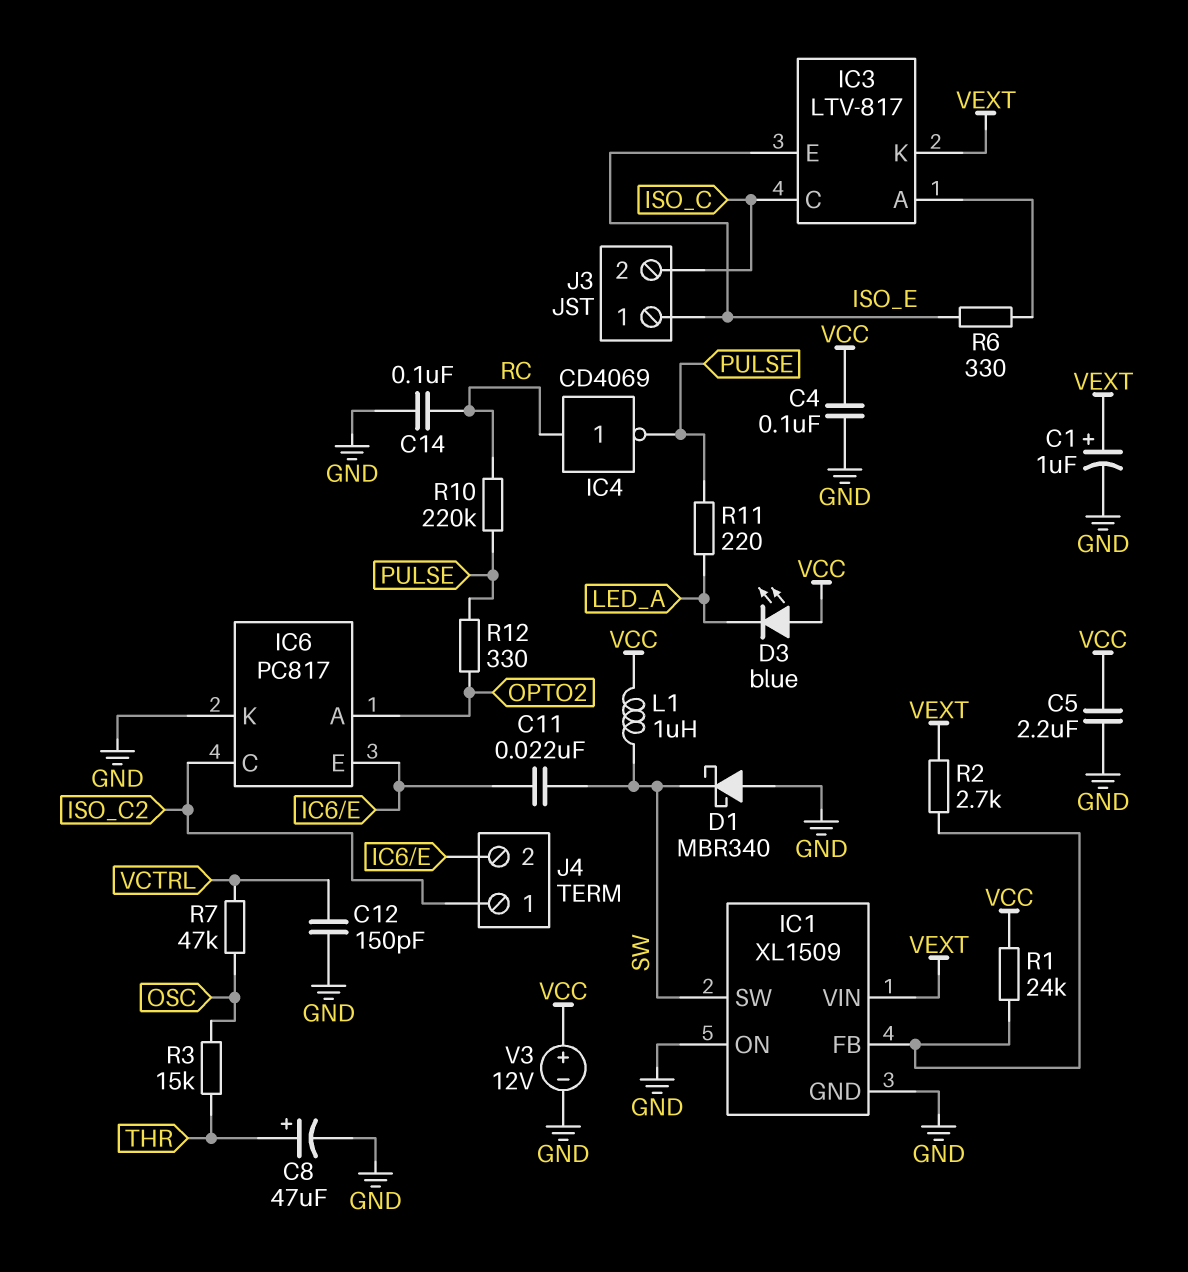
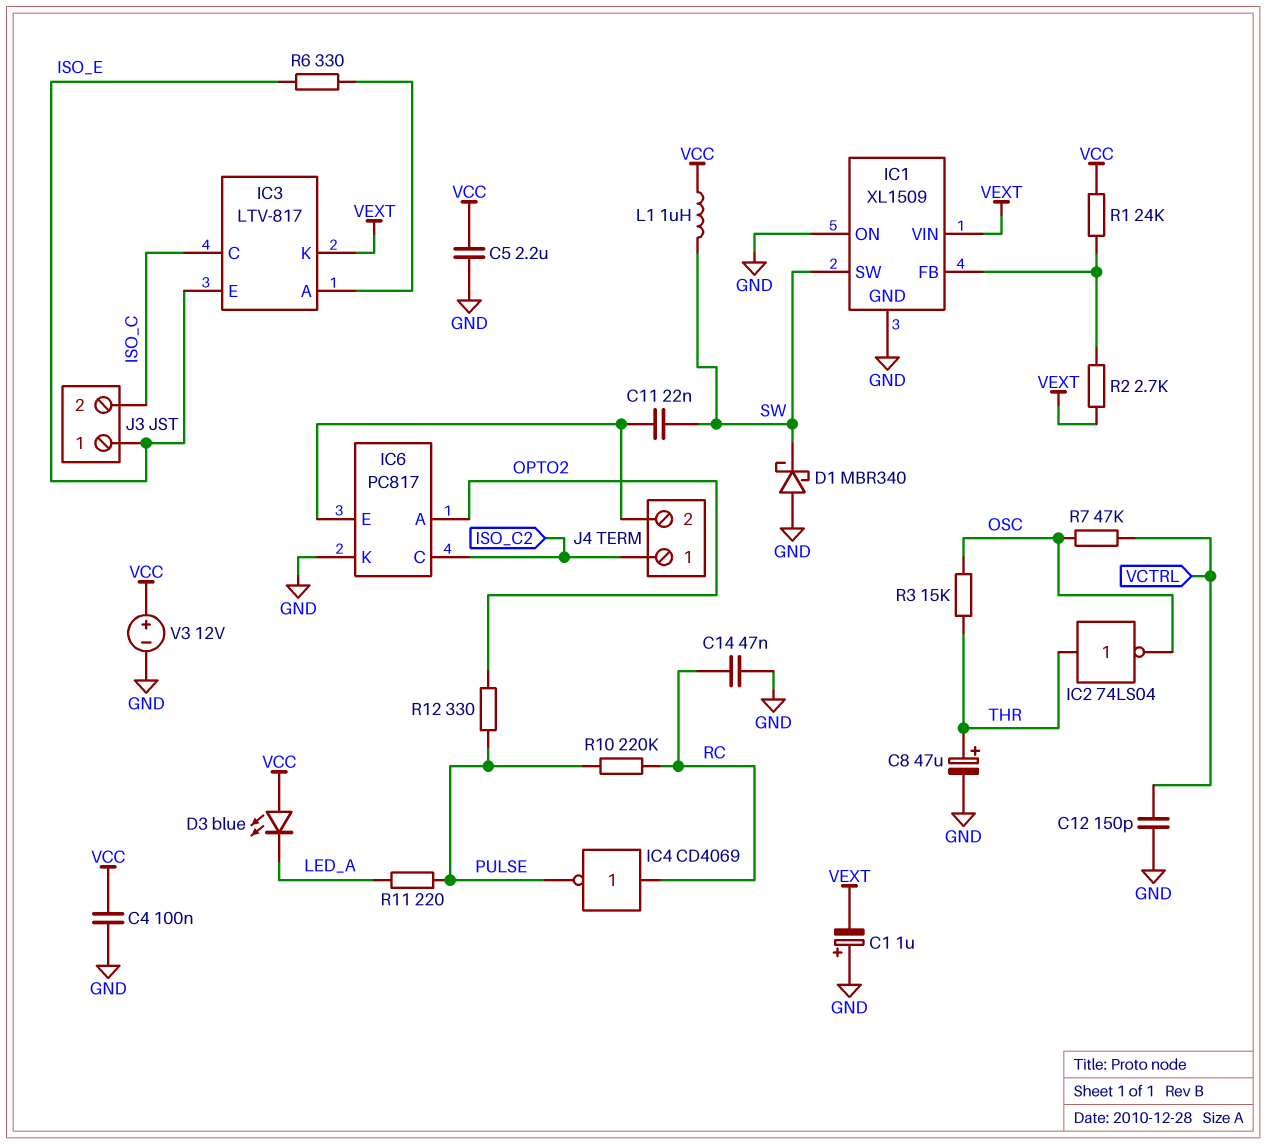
C1: 1uF (plus VEXT, minus GND) -> 1uF (plus GND, minus VEXT)
C14: 100nF (GND, RC) -> 47nF (GND, RC)
IC2: none -> NOT 74LS04 (in THR, out OSC)

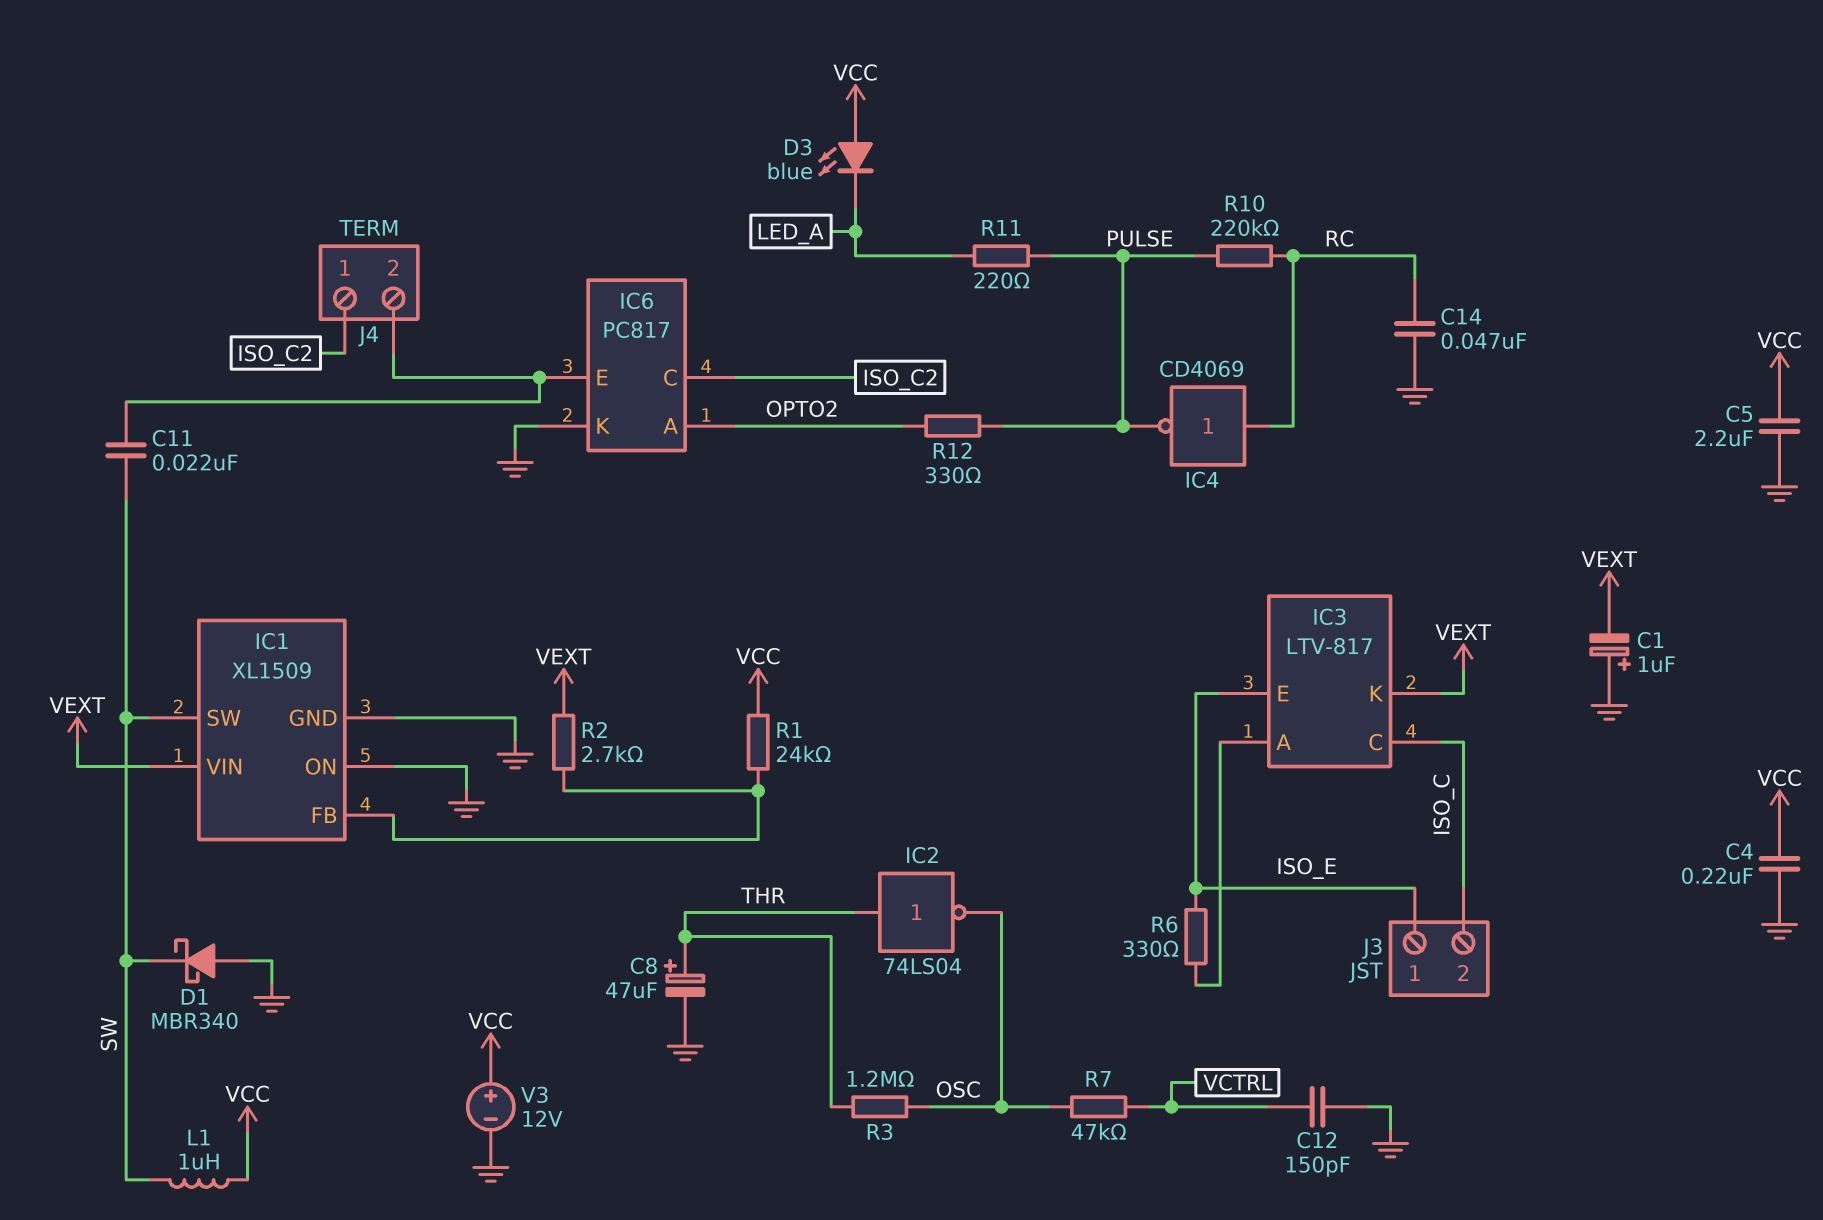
C4: 100nF (GND, VCC) -> 220nF (GND, VCC)
R3: 15k (OSC, THR) -> 1.2M (OSC, THR)

